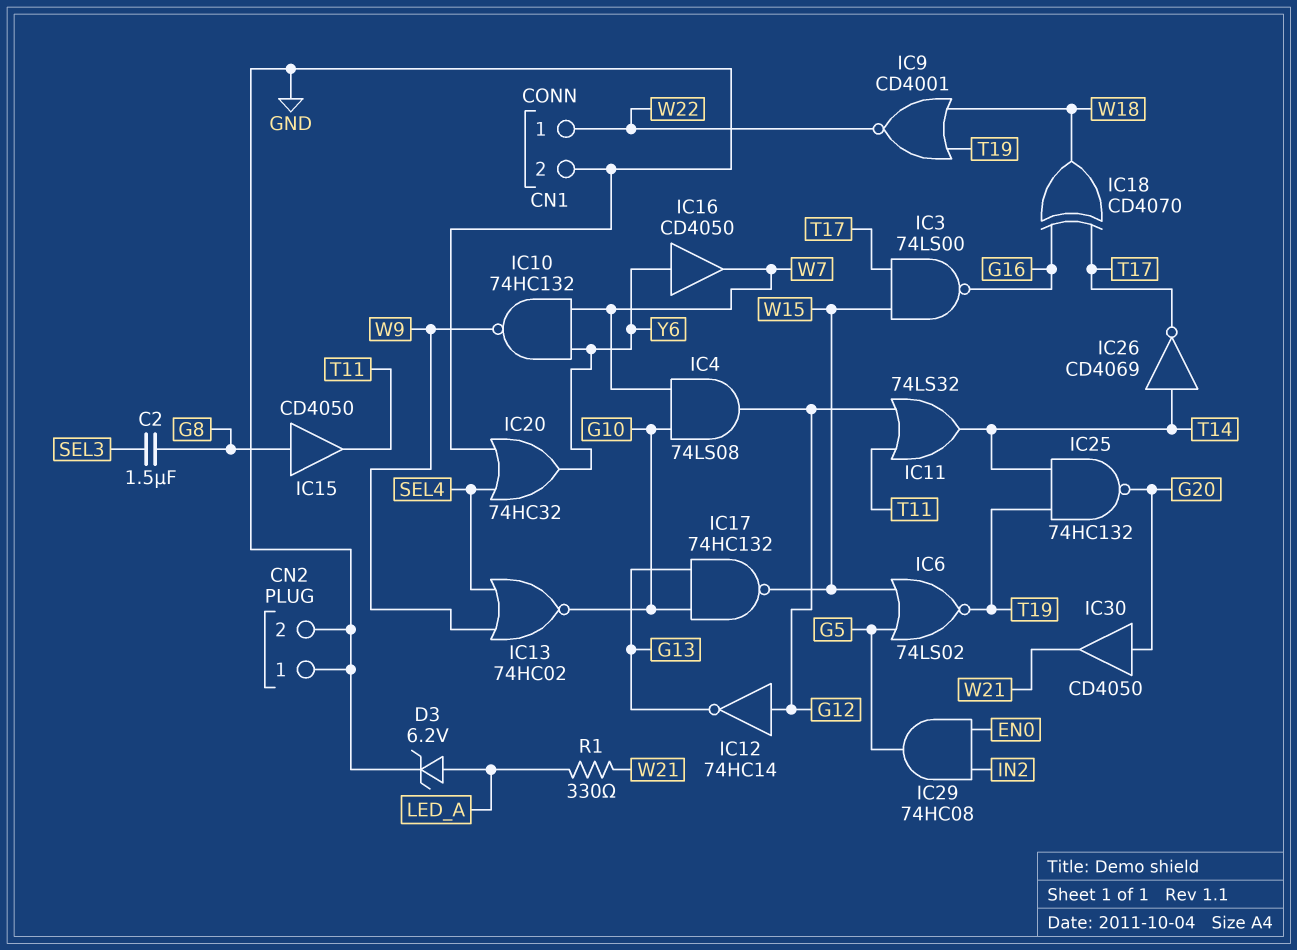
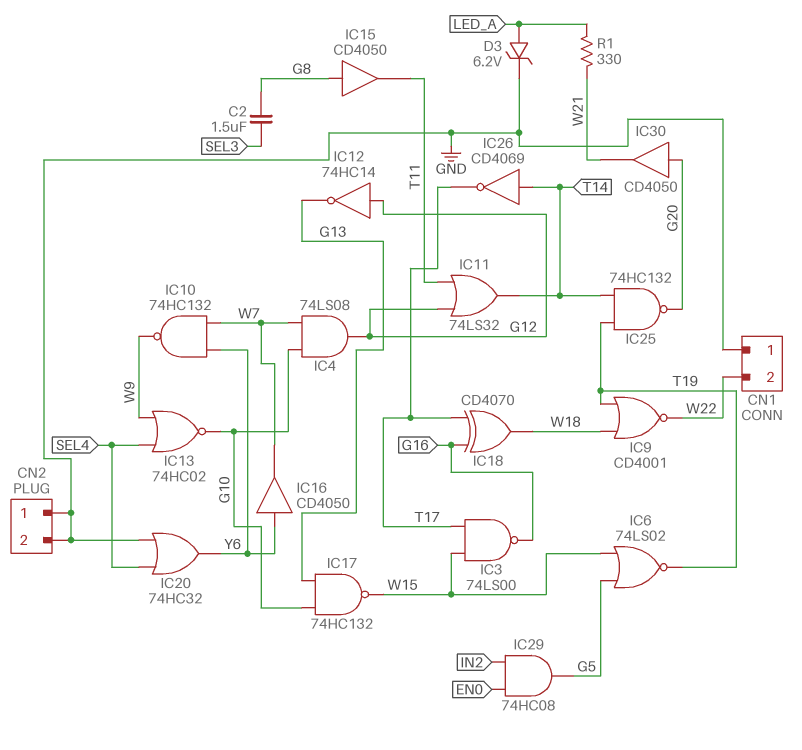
CN1 pin 1: W22 -> GND
CN1 pin 2: GND -> W22

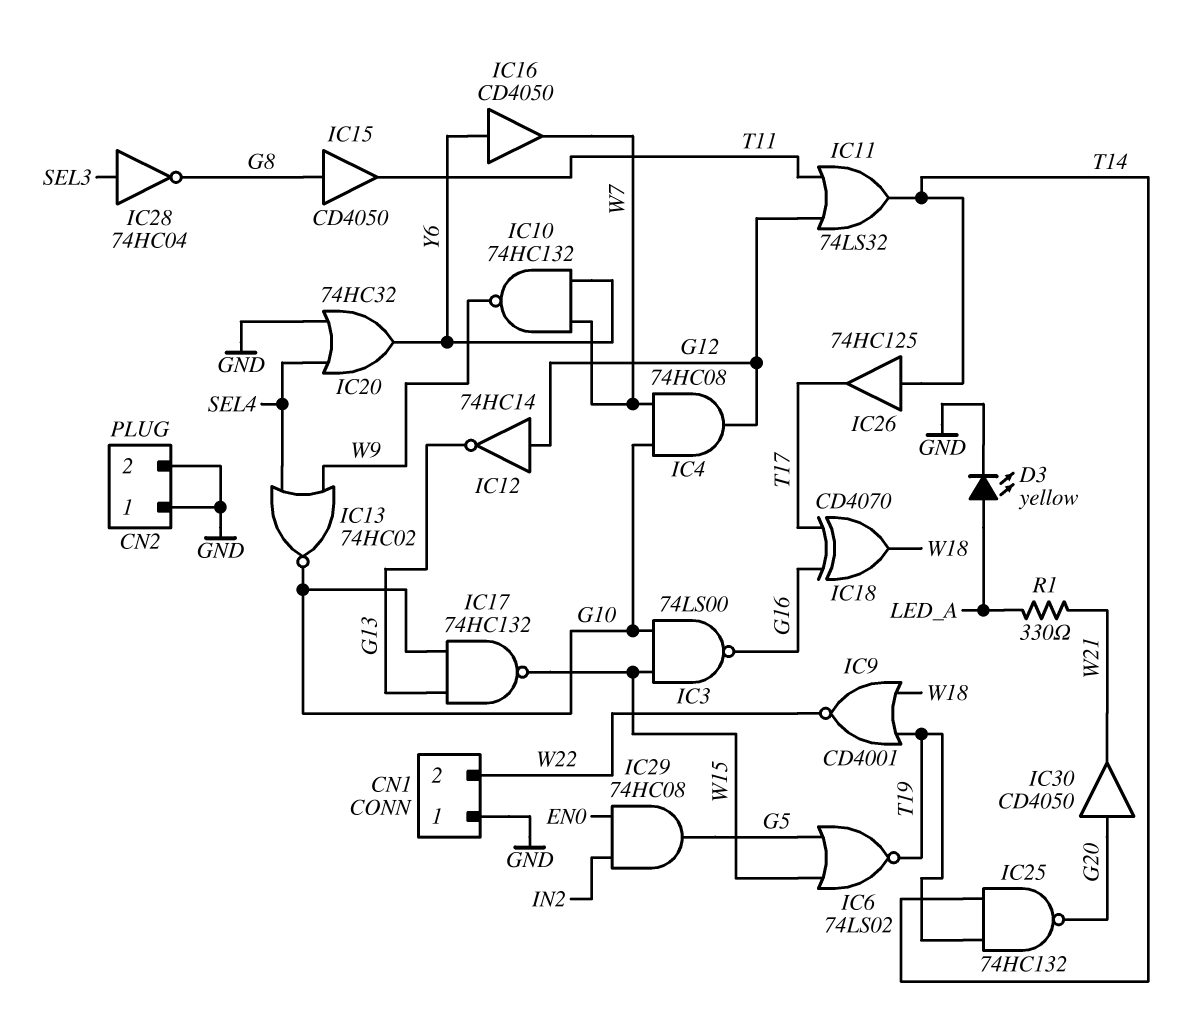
C2: 1.5uF (G8, SEL3) -> none
D3: zener 6.2V (A LED_A, K GND) -> LED yellow (A LED_A, K GND)
IC3: NAND 74LS00 (in T17, in W15, out G16) -> NAND 74LS00 (in G10, in W15, out G16)
IC4: AND 74LS08 (in G10, in W7, out G12) -> AND 74HC08 (in G10, in W7, out G12)
IC26: NOT CD4069 (in T14, out T17) -> buffer 74HC125 (in T14, out T17)
IC28: none -> NOT 74HC04 (in SEL3, out G8)

